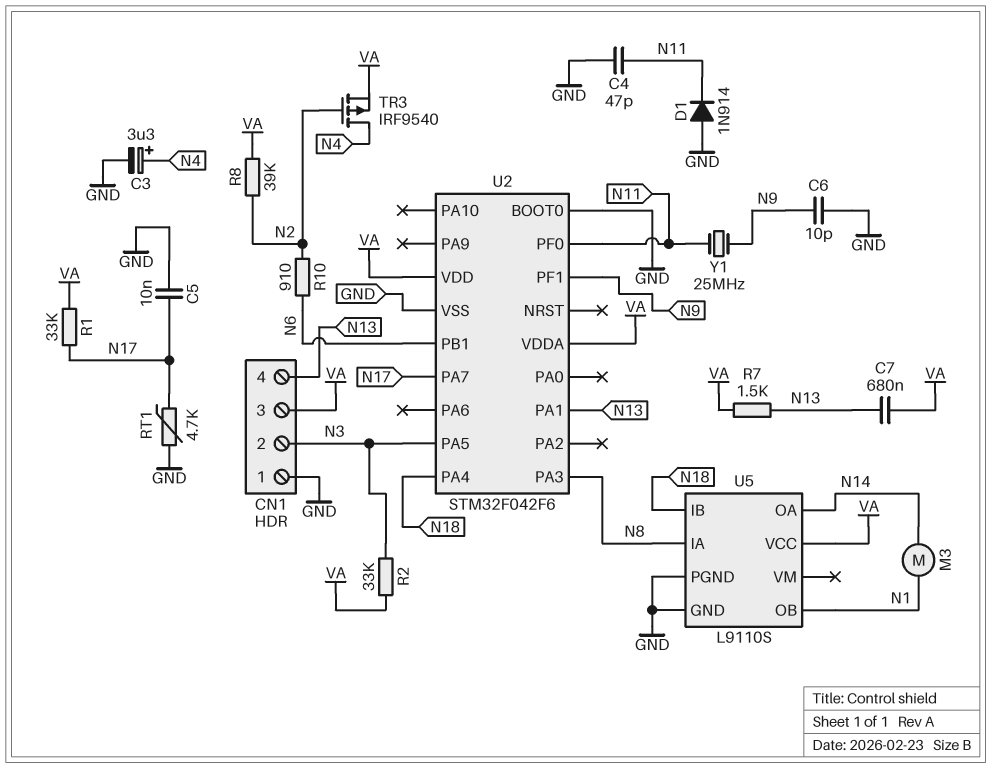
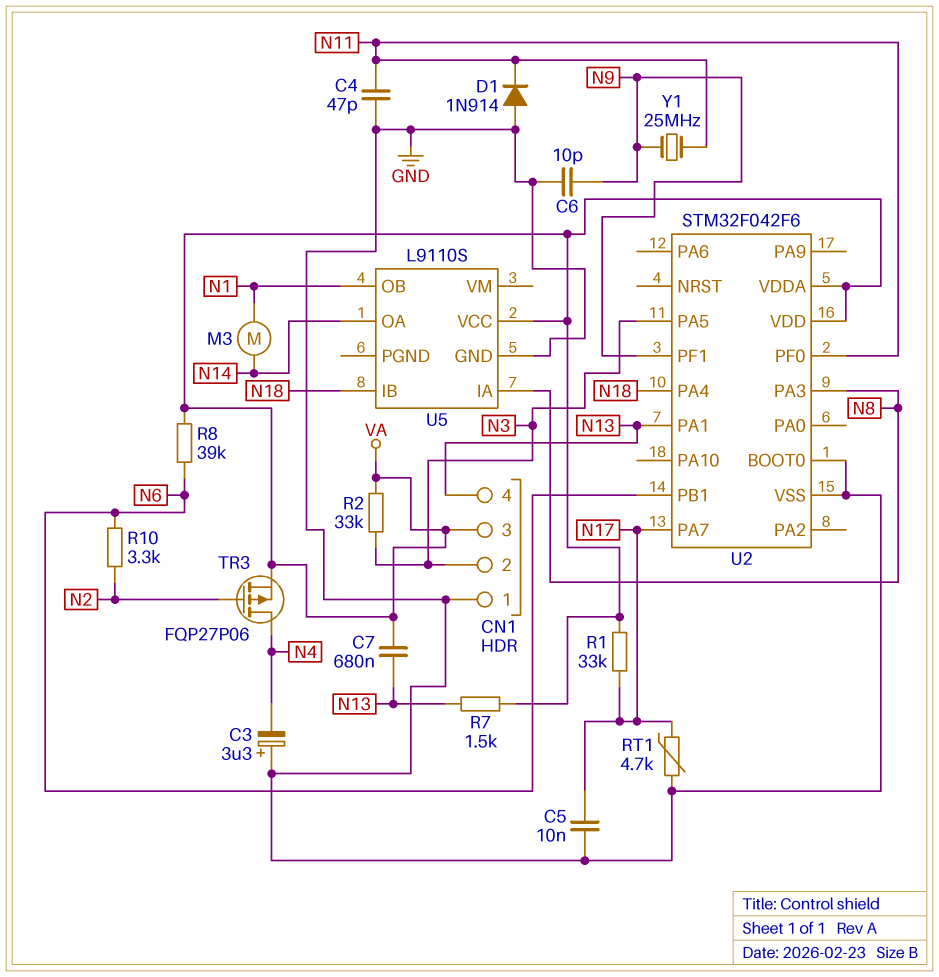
C3: 3.3uF (plus N4, minus GND) -> 3.3uF (plus GND, minus N4)
R8: 39k (N2, VA) -> 39k (N6, VA)
R10: 910 (N2, N6) -> 3.3k (N2, N6)
TR3: PMOS IRF9540 (G N2, D N4, S VA) -> PMOS FQP27P06 (G N2, D N4, S VA)
U5 pin PGND: GND -> none

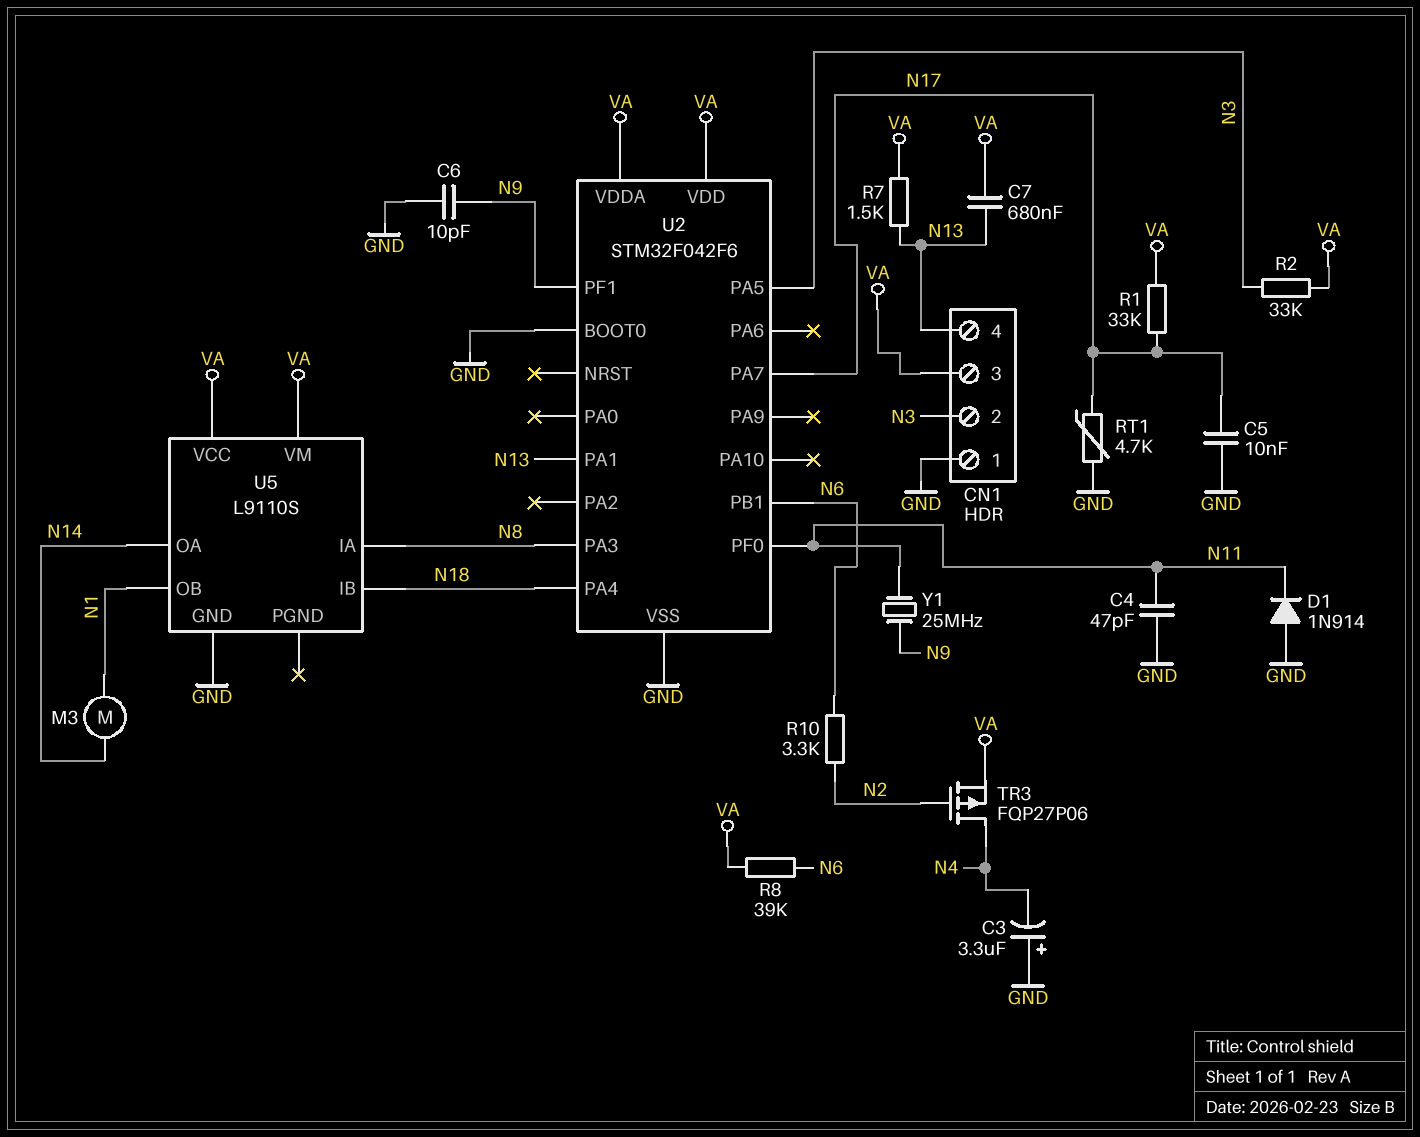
U5 pin VM: none -> VA

